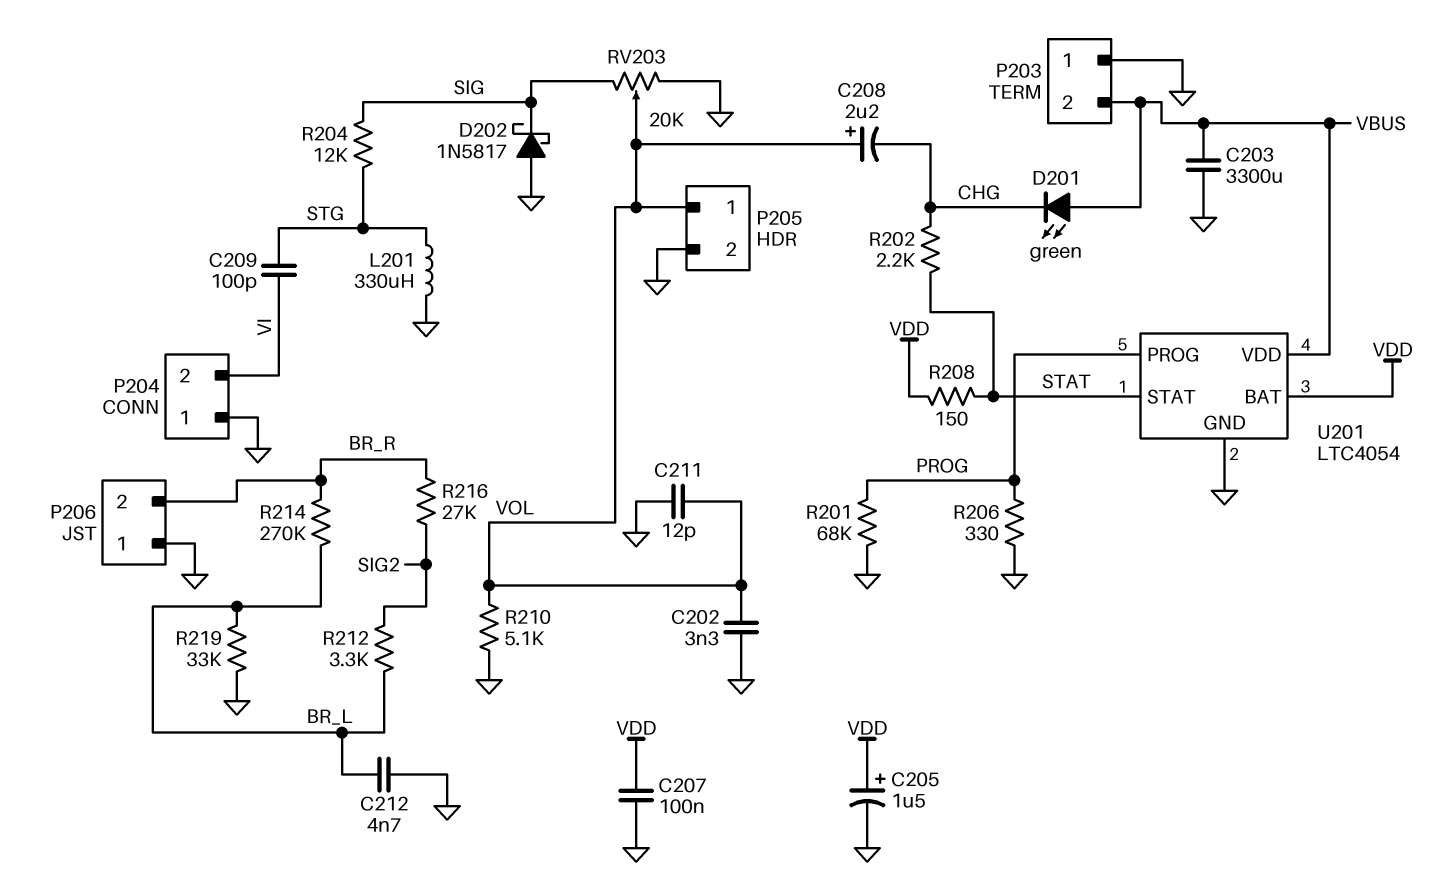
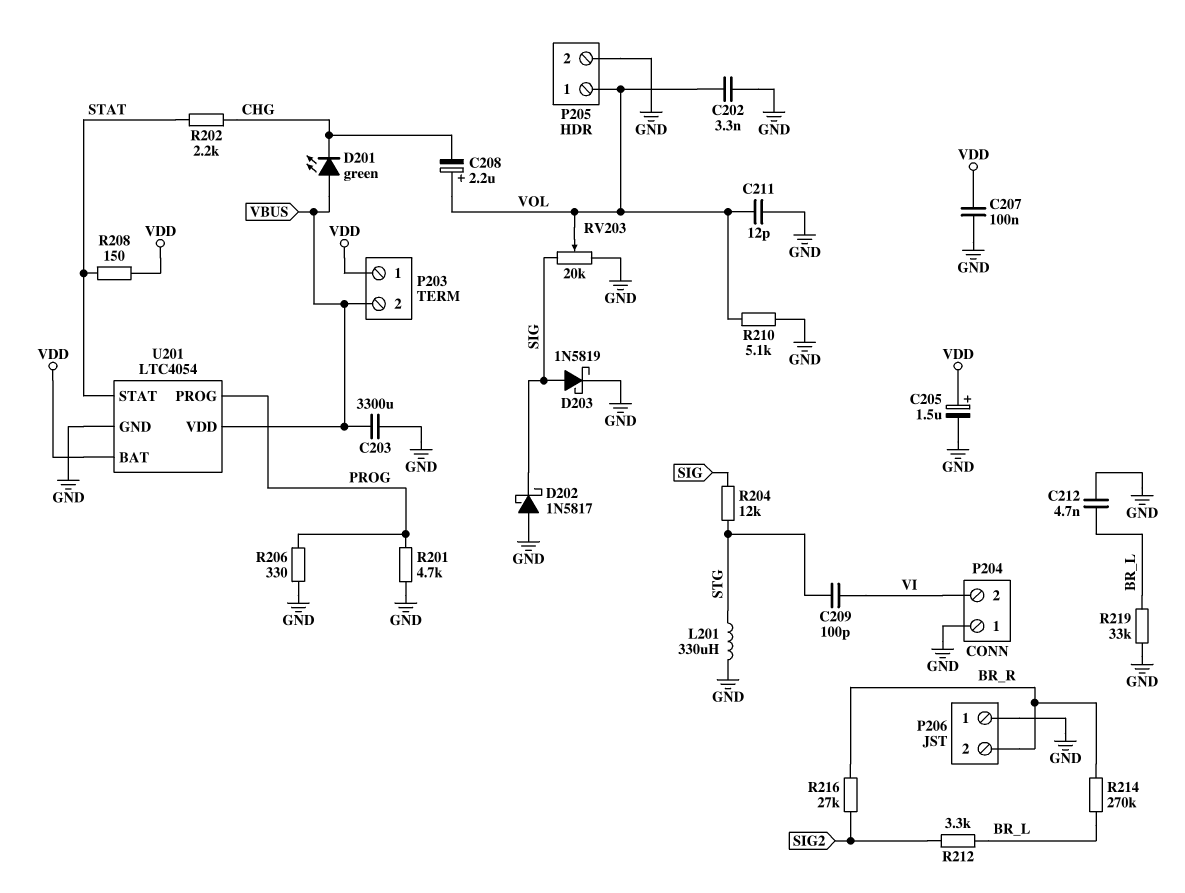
D203: none -> schottky 1N5819 (A SIG, K GND)
P203 pin 1: GND -> VDD
R201: 68k (GND, PROG) -> 4.7k (GND, PROG)

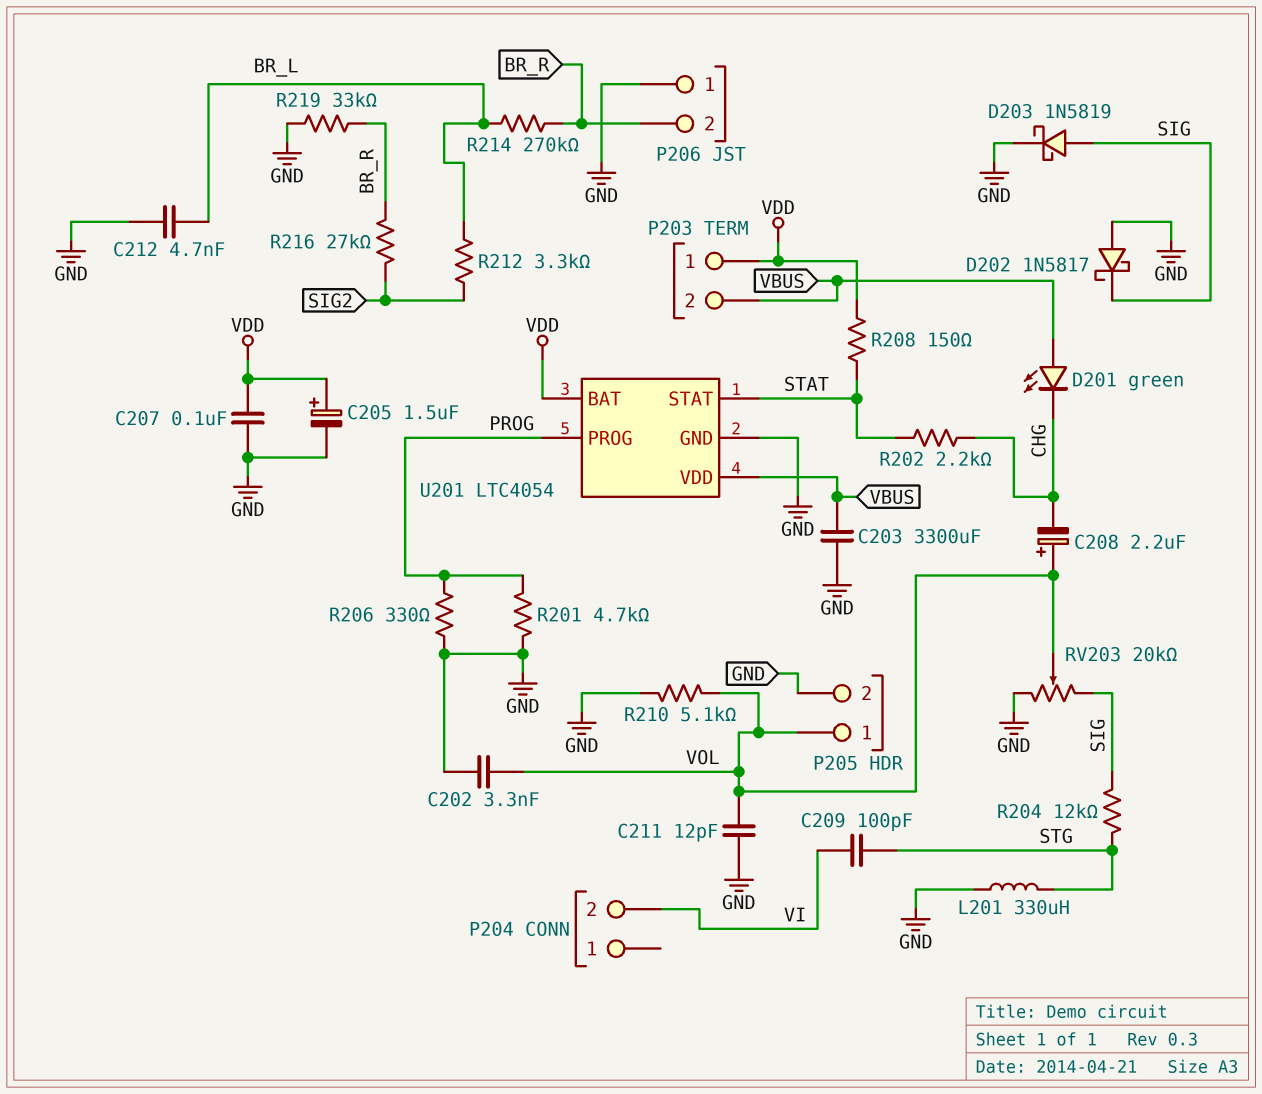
P204 pin 1: GND -> none
R219: 33k (BR_L, GND) -> 33k (BR_R, GND)

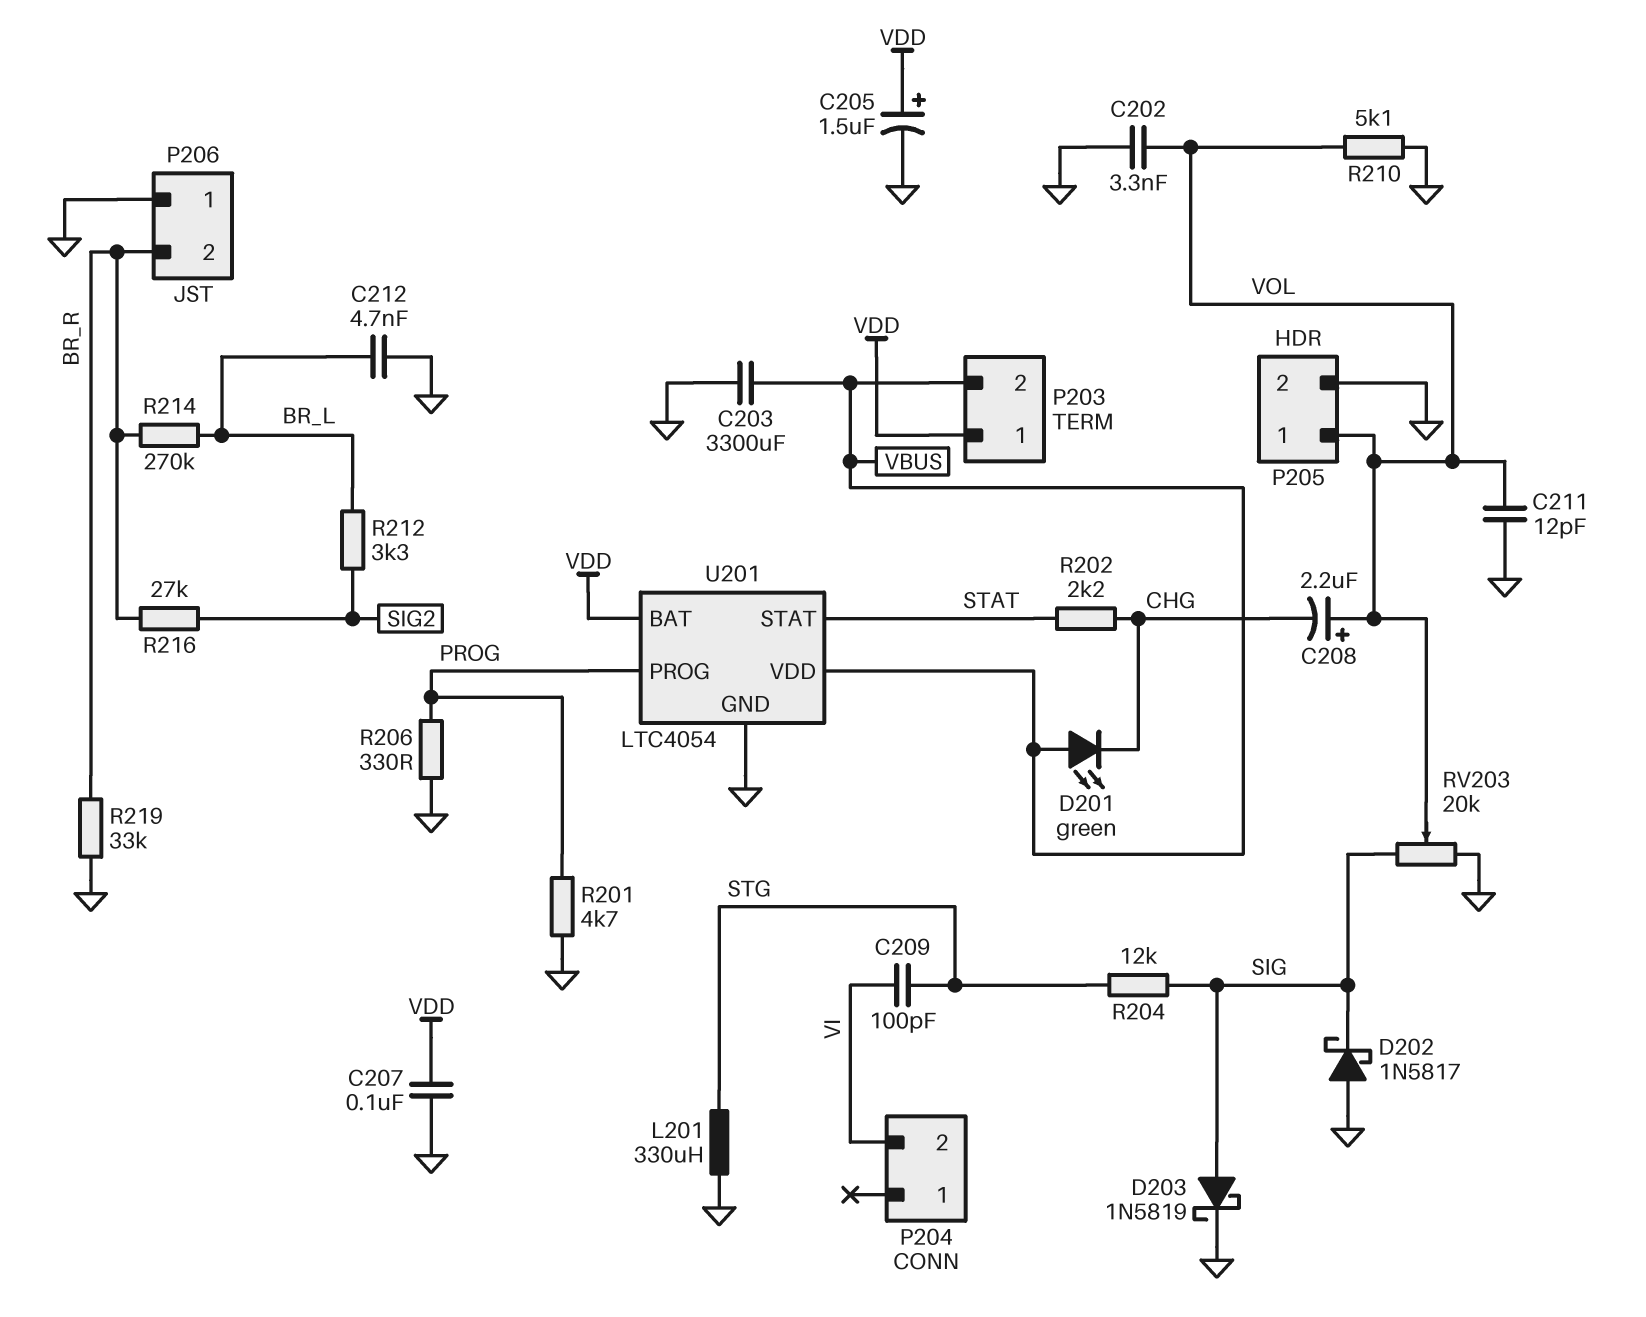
R208: 150 (STAT, VDD) -> none

